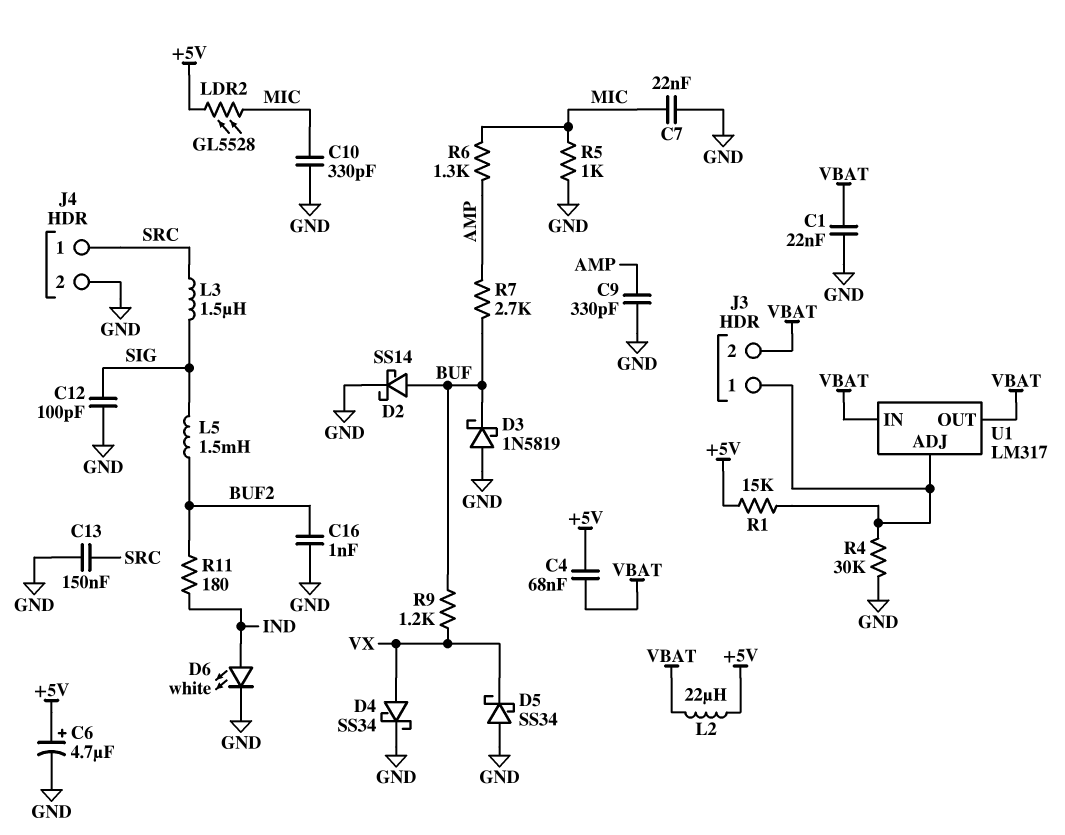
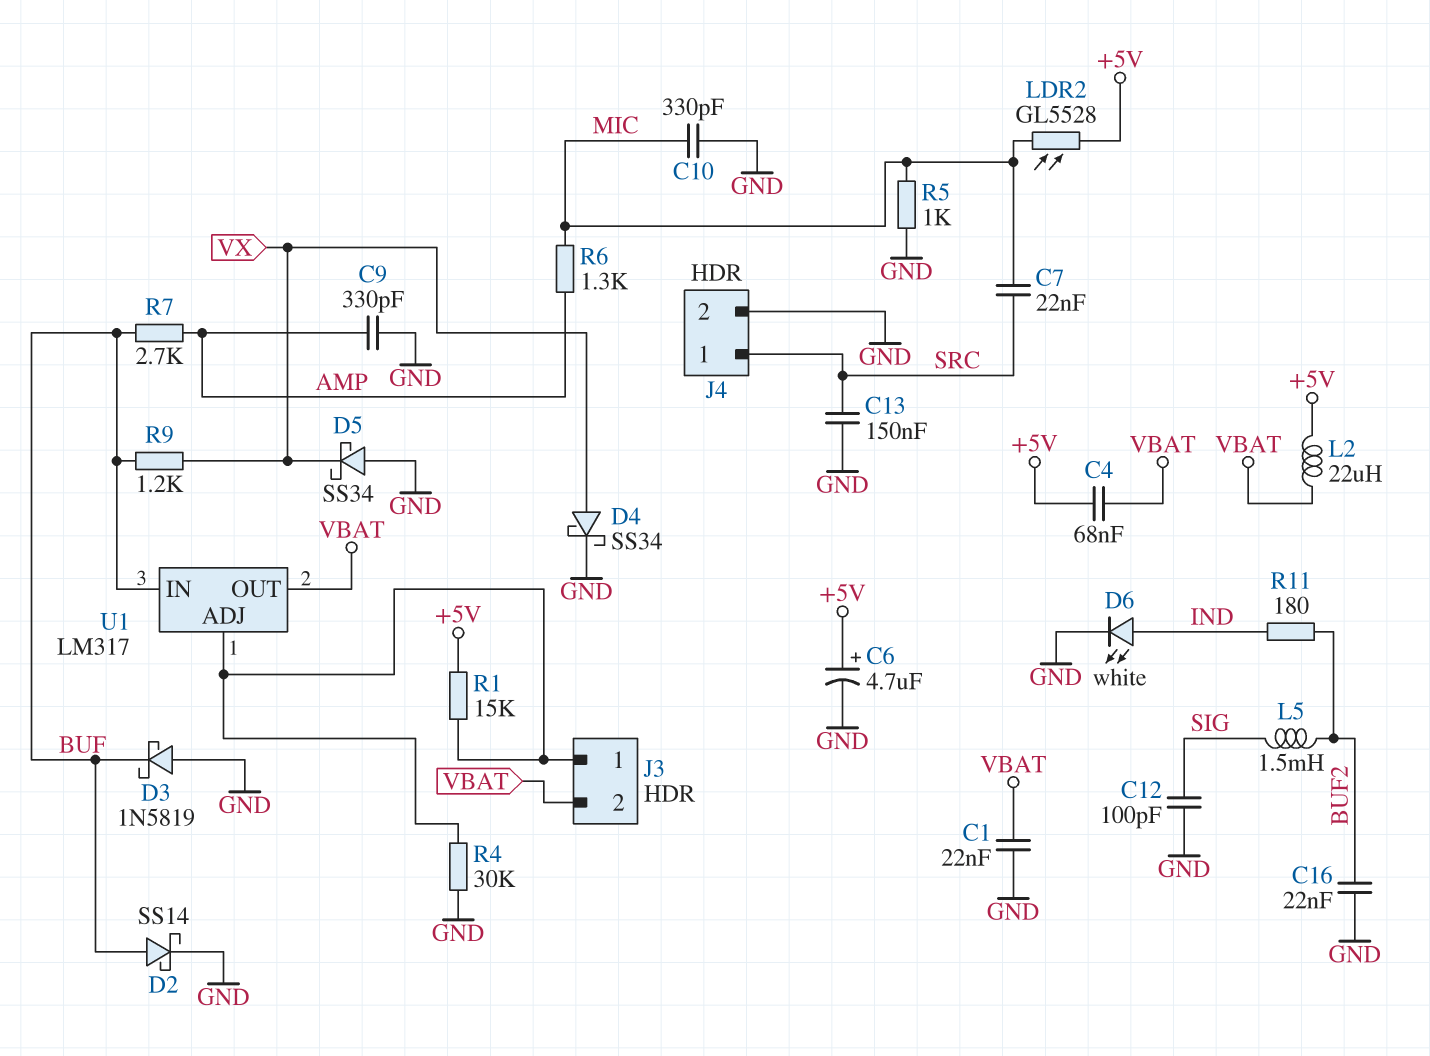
C7: 22nF (GND, MIC) -> 22nF (MIC, SRC)
C16: 1nF (BUF2, GND) -> 22nF (BUF2, GND)
L3: 1.5uH (SIG, SRC) -> none
U1 pin IN: VBAT -> BUF

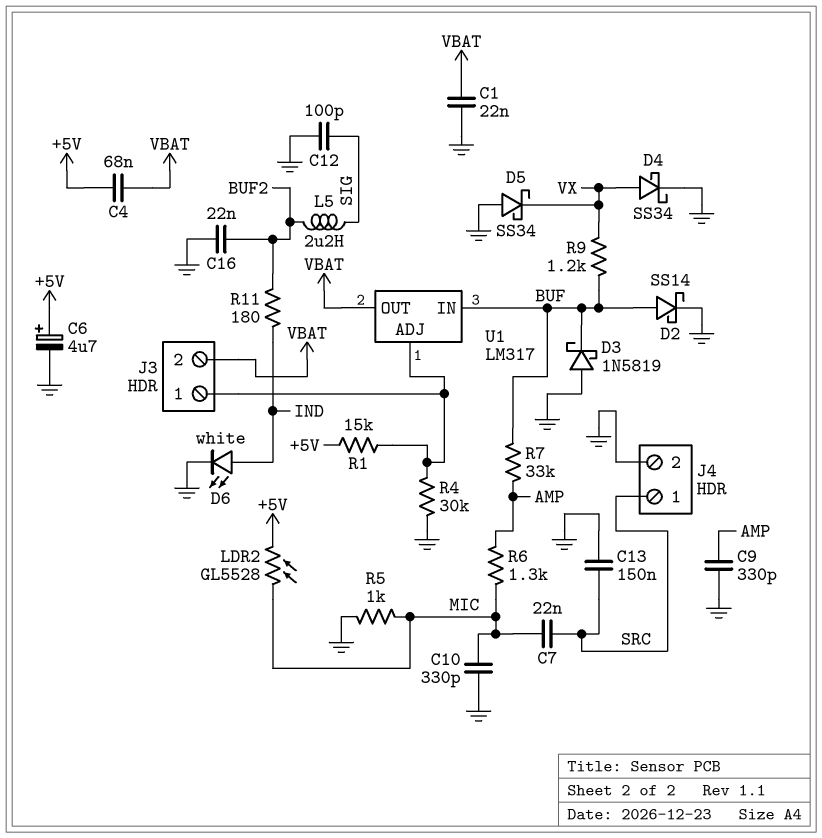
L2: 22uH (+5V, VBAT) -> none
L5: 1.5mH (BUF2, SIG) -> 2.2uH (BUF2, SIG)
R7: 2.7k (AMP, BUF) -> 33k (AMP, BUF)

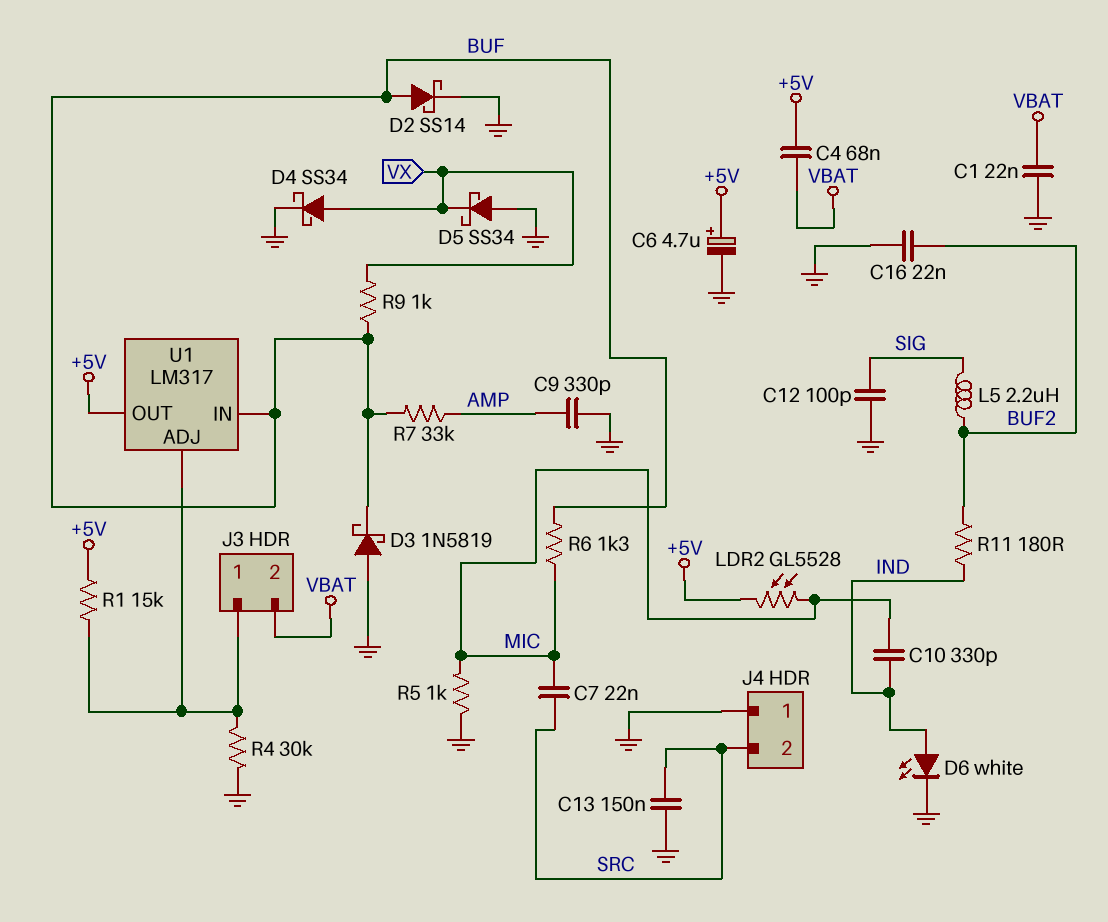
C10: 330pF (GND, MIC) -> 330pF (IND, MIC)
J4 pin 1: SRC -> GND
J4 pin 2: GND -> SRC
R6: 1.3k (AMP, MIC) -> 1.3k (BUF, MIC)
R9: 1.2k (BUF, VX) -> 1k (BUF, VX)
U1 pin OUT: VBAT -> +5V

